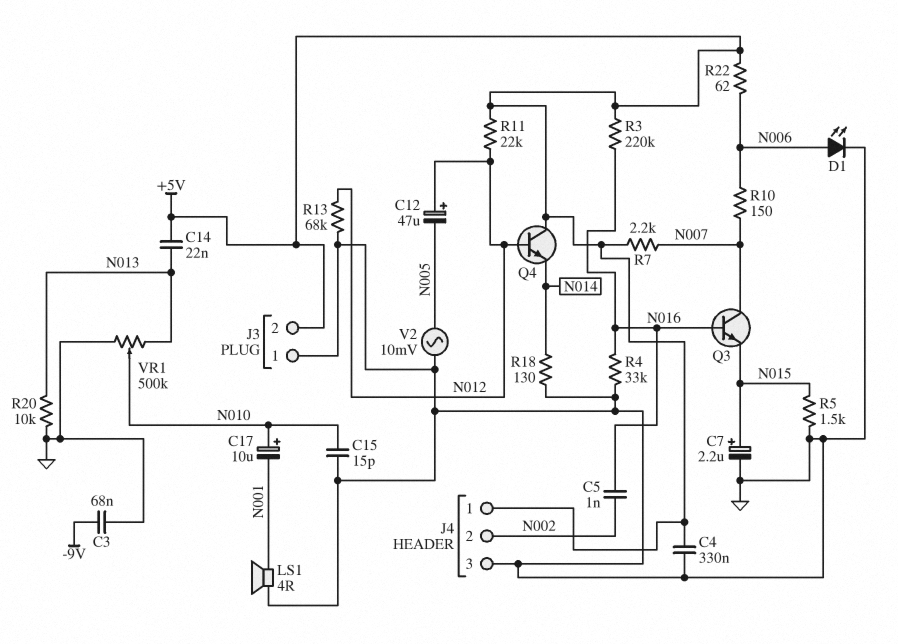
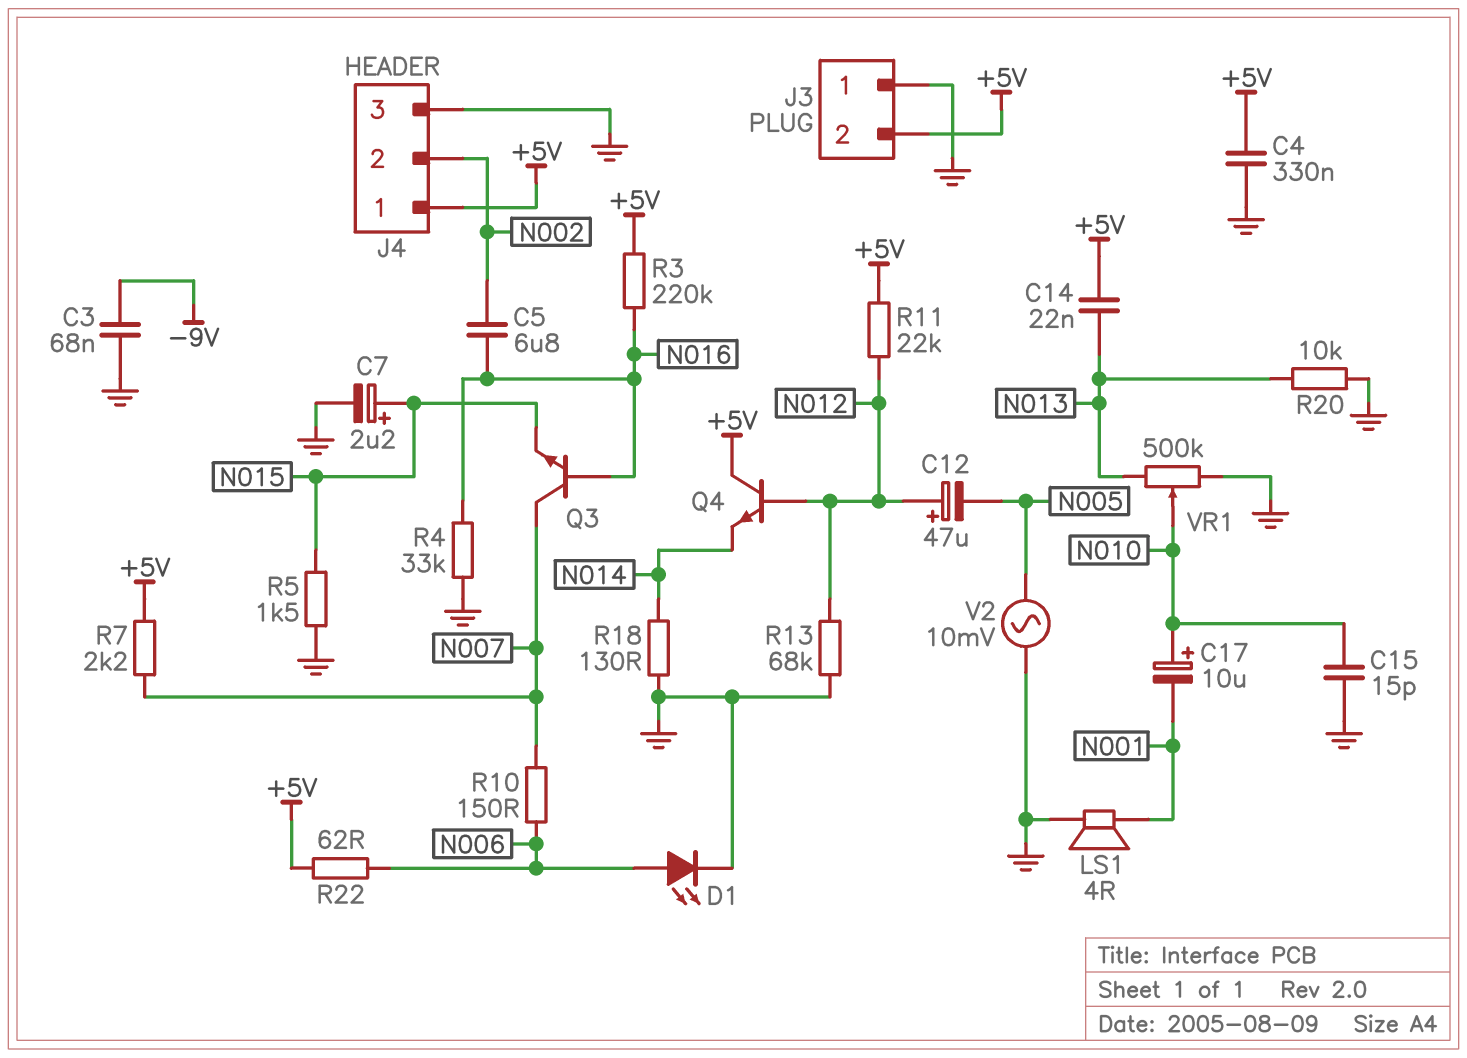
C5: 1nF (N002, N016) -> 6.8uF (N002, N016)

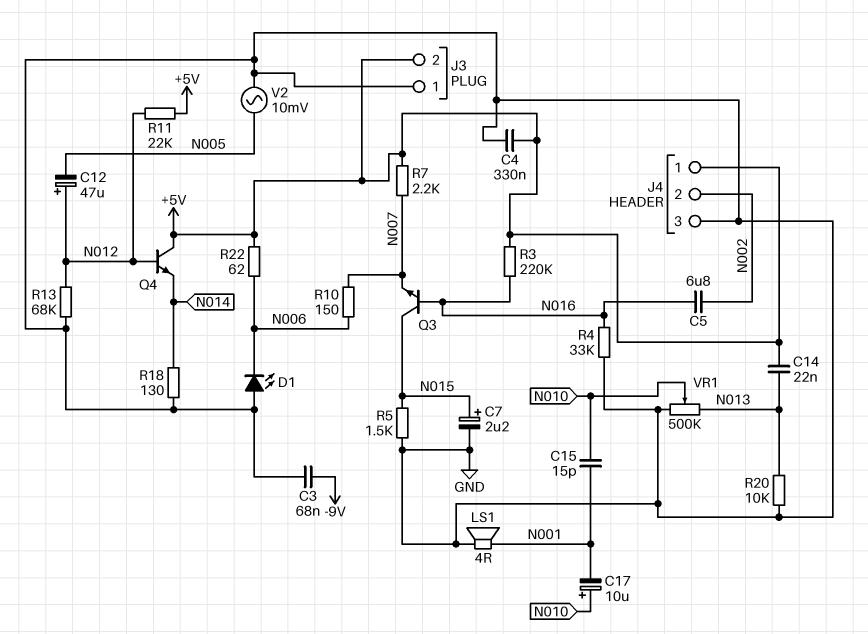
C15: 15pF (GND, N010) -> 15pF (N001, N010)
D1: LED (A N006, K GND) -> LED (A GND, K N006)
Q3: NPN (B N016, C N007, E N015) -> NPN (B N016, C N015, E N007)

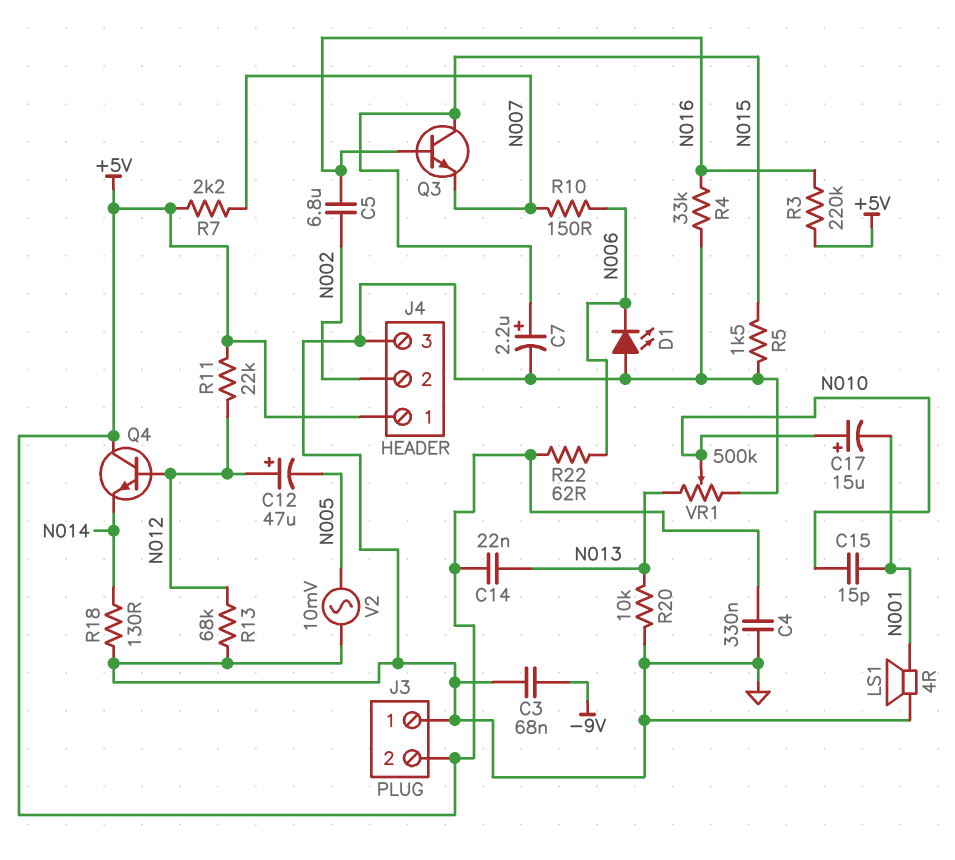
C17: 10uF (plus N010, minus N001) -> 15uF (plus N010, minus N001)

